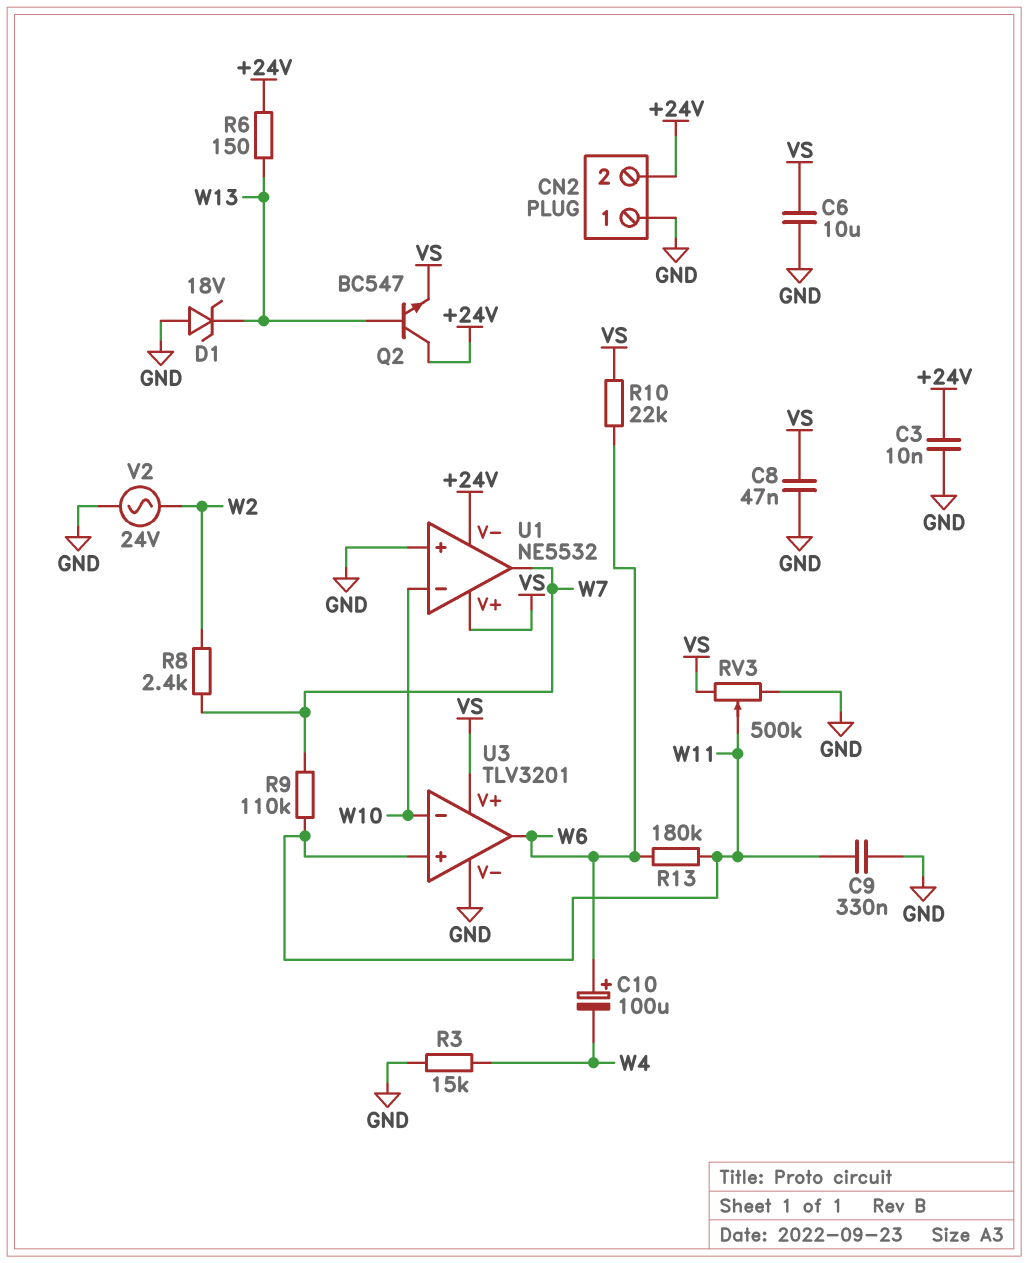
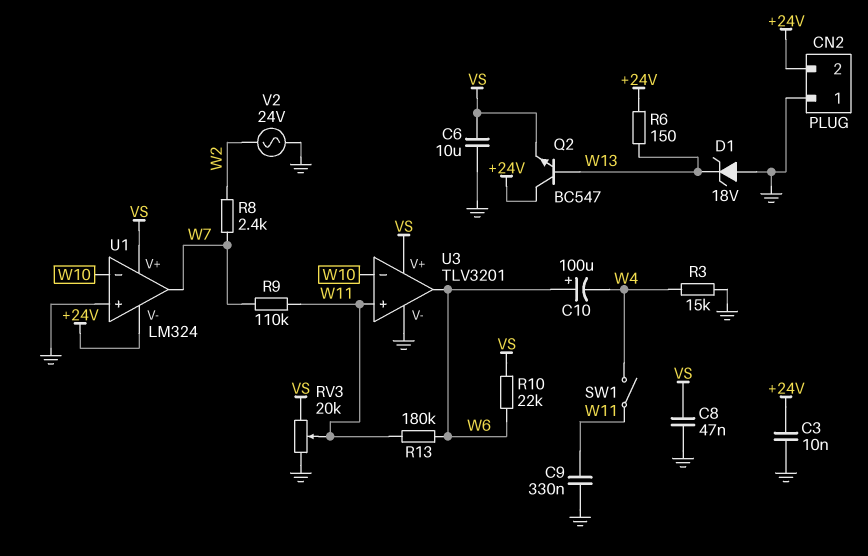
RV3: 500k (GND, VS, wiper W11) -> 20k (GND, VS, wiper W11)
SW1: none -> switch (W4, W11)
U1: NE5532 -> LM324

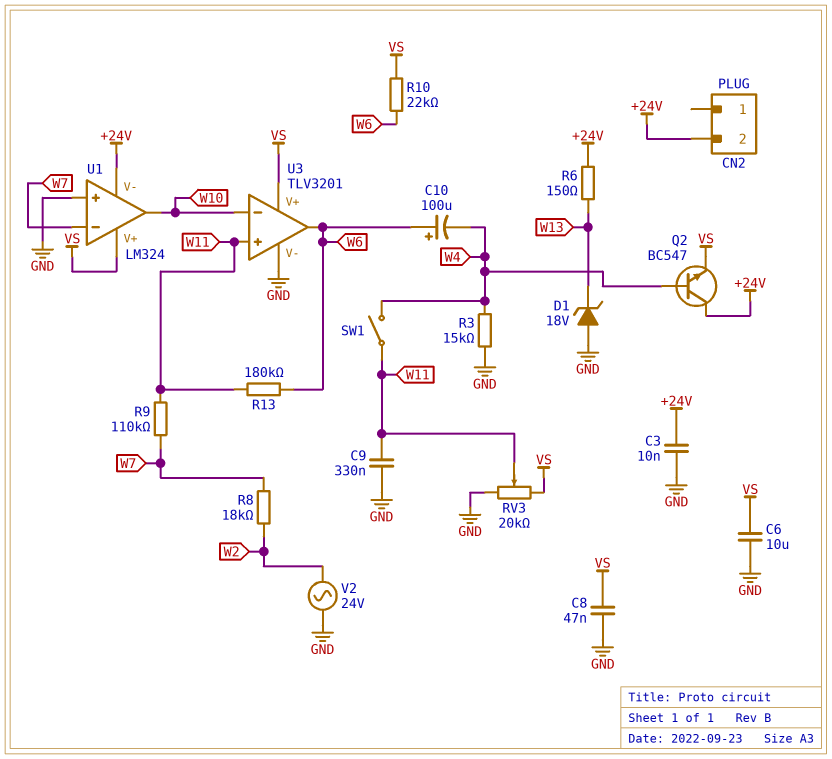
CN2 pin 1: GND -> none
Q2: NPN BC547 (B W13, C +24V, E VS) -> NPN BC547 (B W4, C +24V, E VS)
R8: 2.4k (W2, W7) -> 18k (W2, W7)
U1 pin in-: W10 -> W7
U1 pin out: W7 -> W10

